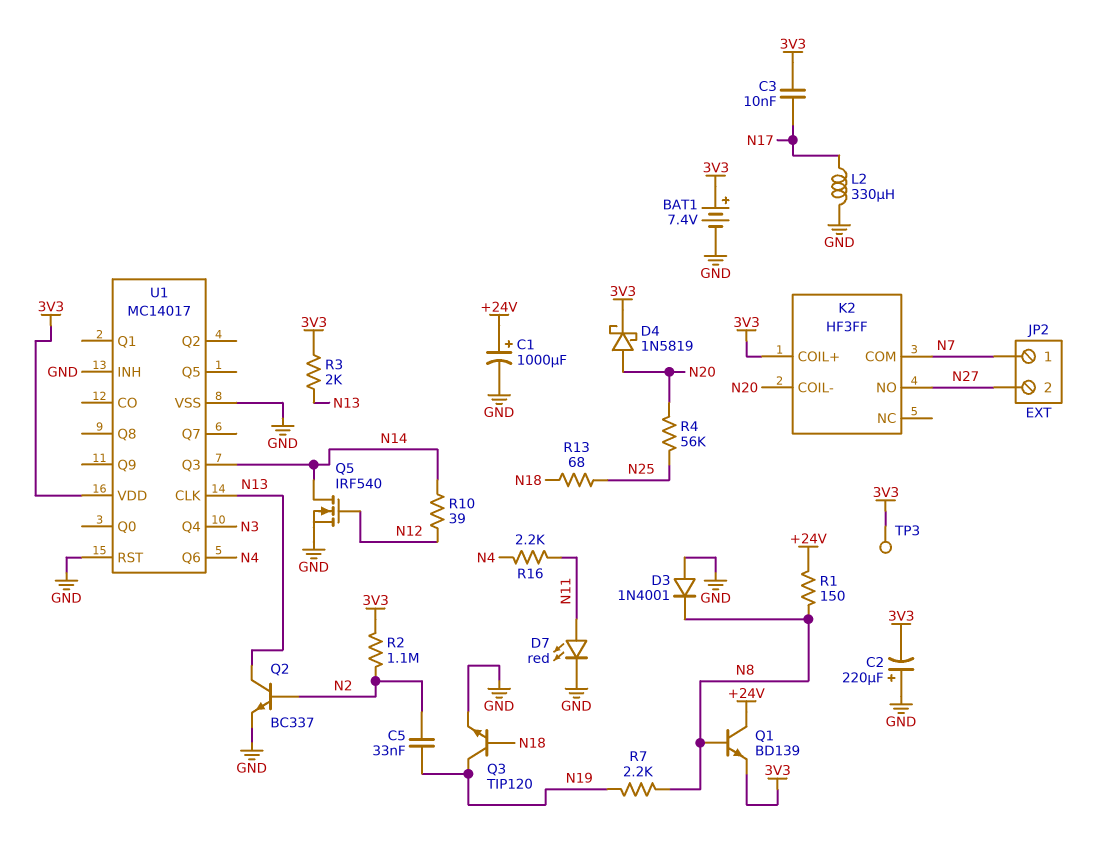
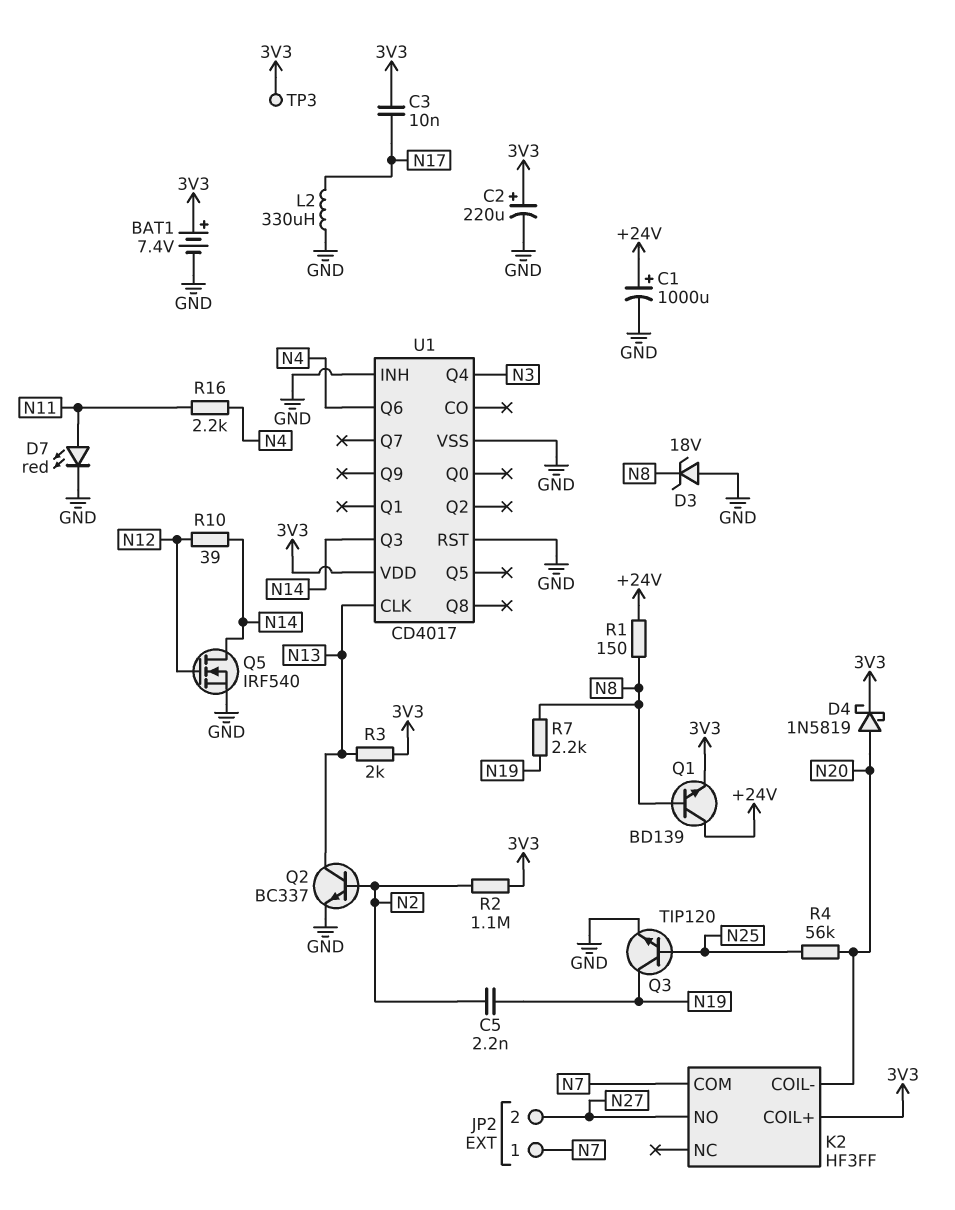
C2: 220uF (plus GND, minus 3V3) -> 220uF (plus 3V3, minus GND)
C5: 33nF (N2, N19) -> 2.2nF (N2, N19)
D3: diode 1N4001 (A GND, K N8) -> zener 18V (A GND, K N8)
Q3: NPN TIP120 (B N18, C N19, E GND) -> NPN TIP120 (B N25, C N19, E GND)
R13: 68 (N18, N25) -> none
U1: MC14017 -> CD4017

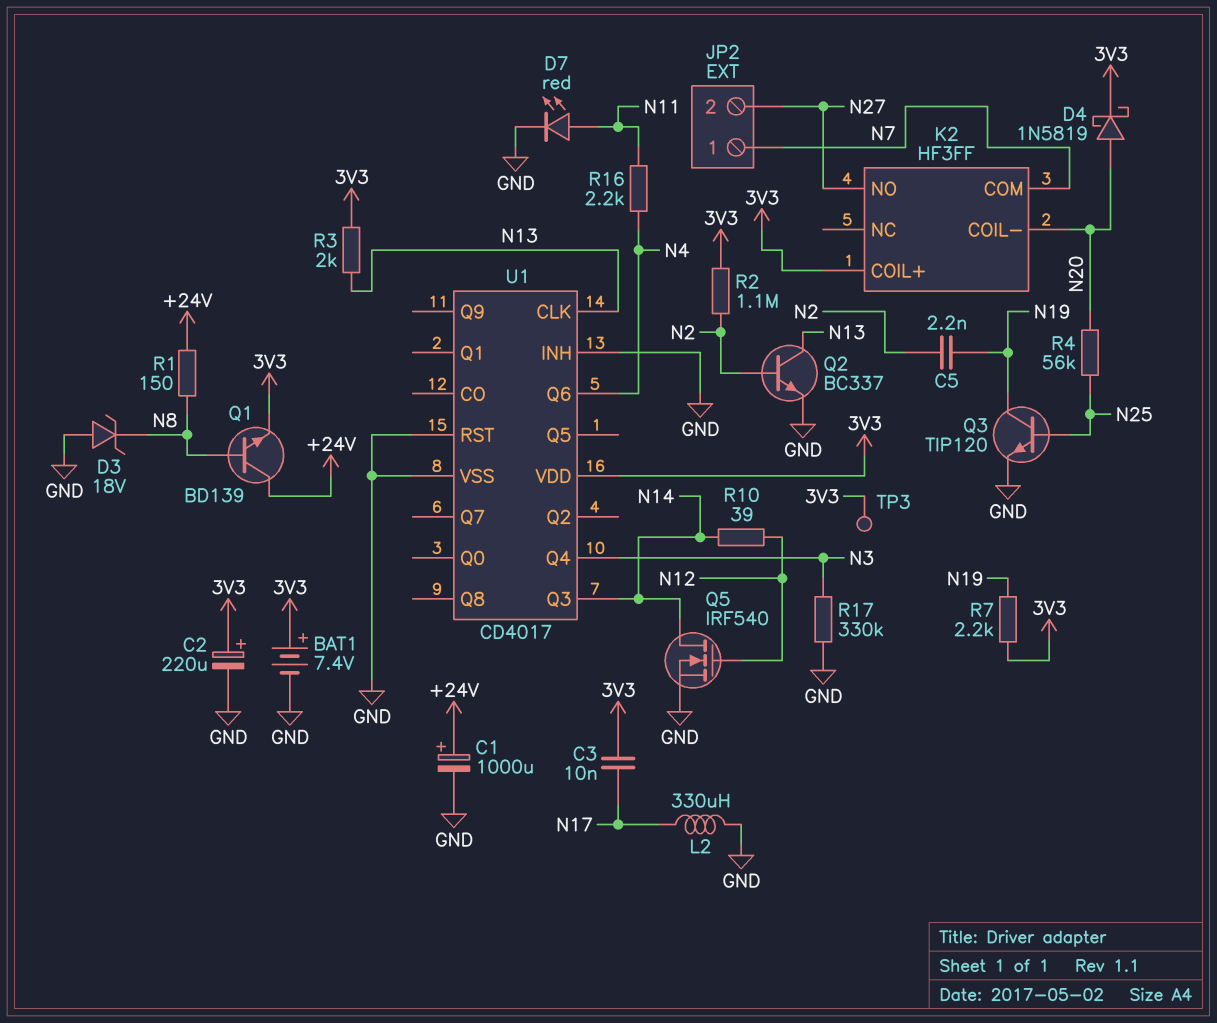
R7: 2.2k (N8, N19) -> 2.2k (3V3, N19)
R17: none -> 330k (GND, N3)

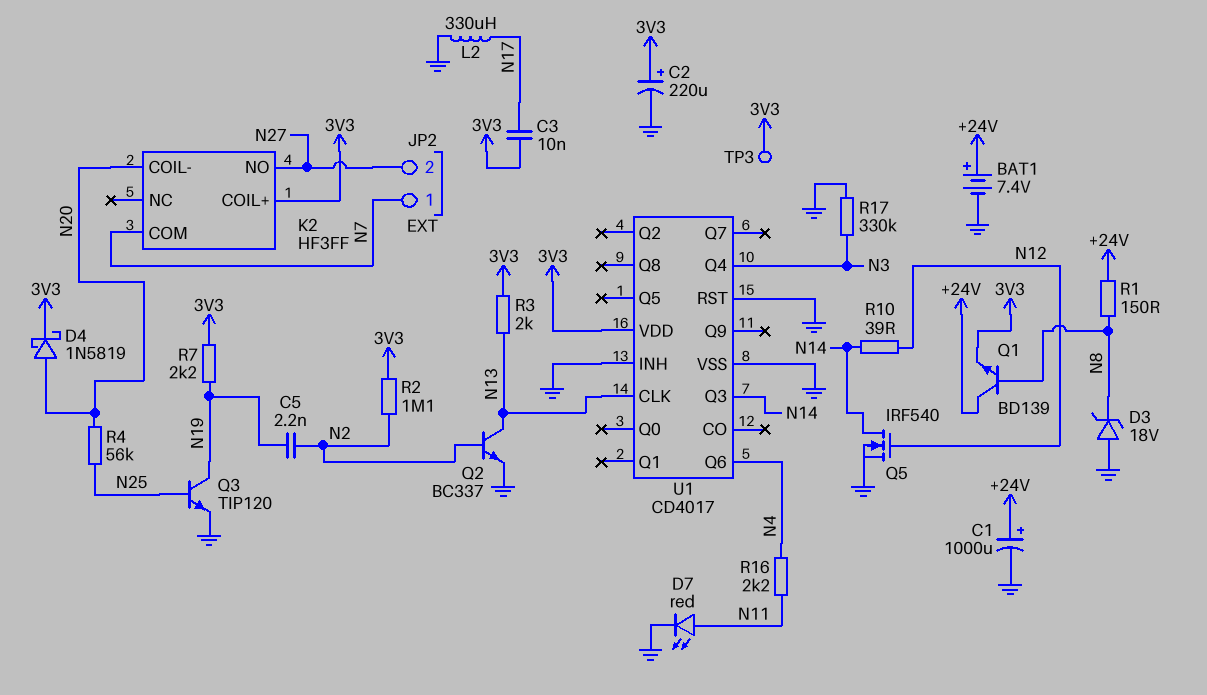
BAT1: 7.4V (plus 3V3, minus GND) -> 7.4V (plus +24V, minus GND)

